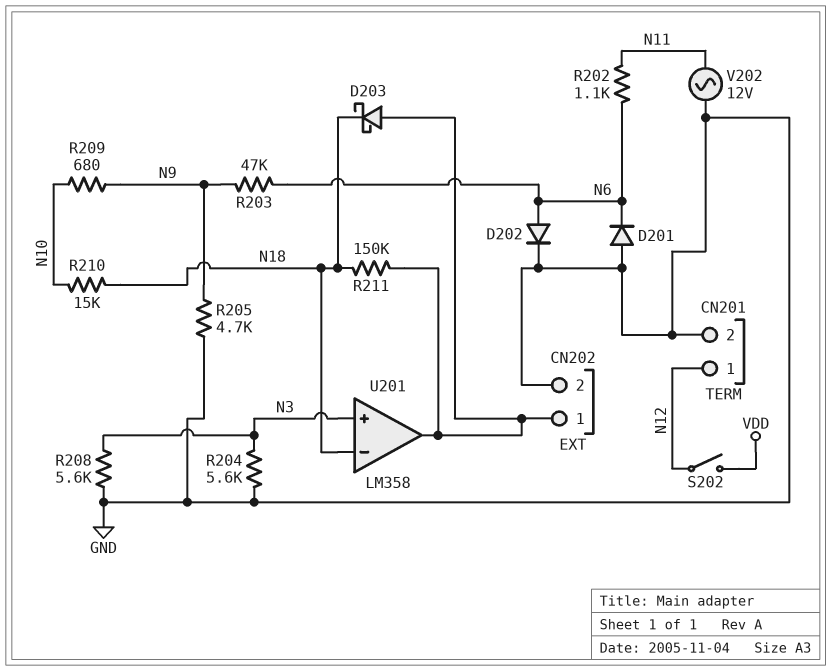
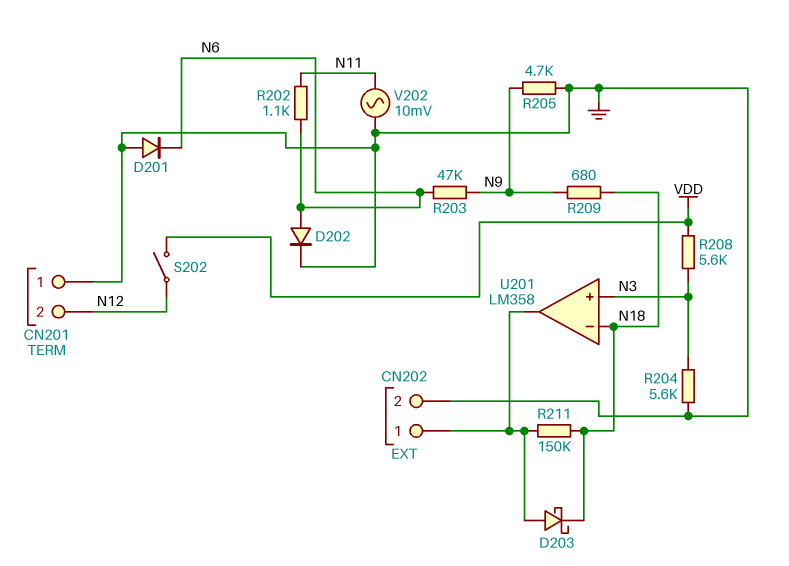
CN201 pin 1: N12 -> GND
CN201 pin 2: GND -> N12
R208: 5.6k (GND, N3) -> 5.6k (N3, VDD)
R209: 680 (N9, N10) -> 680 (N9, N18)
R210: 15k (N10, N18) -> none
V202: AC 12V (GND, N11) -> AC 10mV (GND, N11)

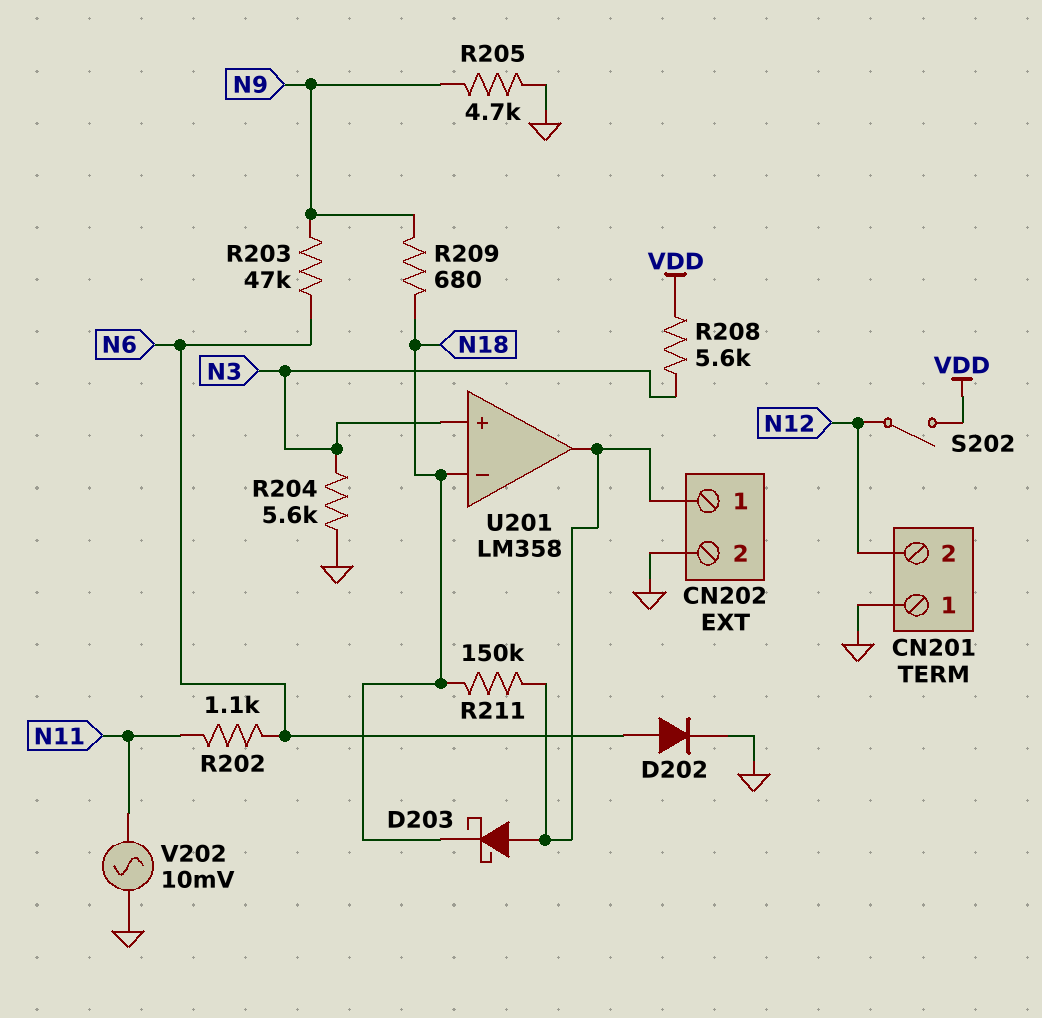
D201: diode (A GND, K N6) -> none

